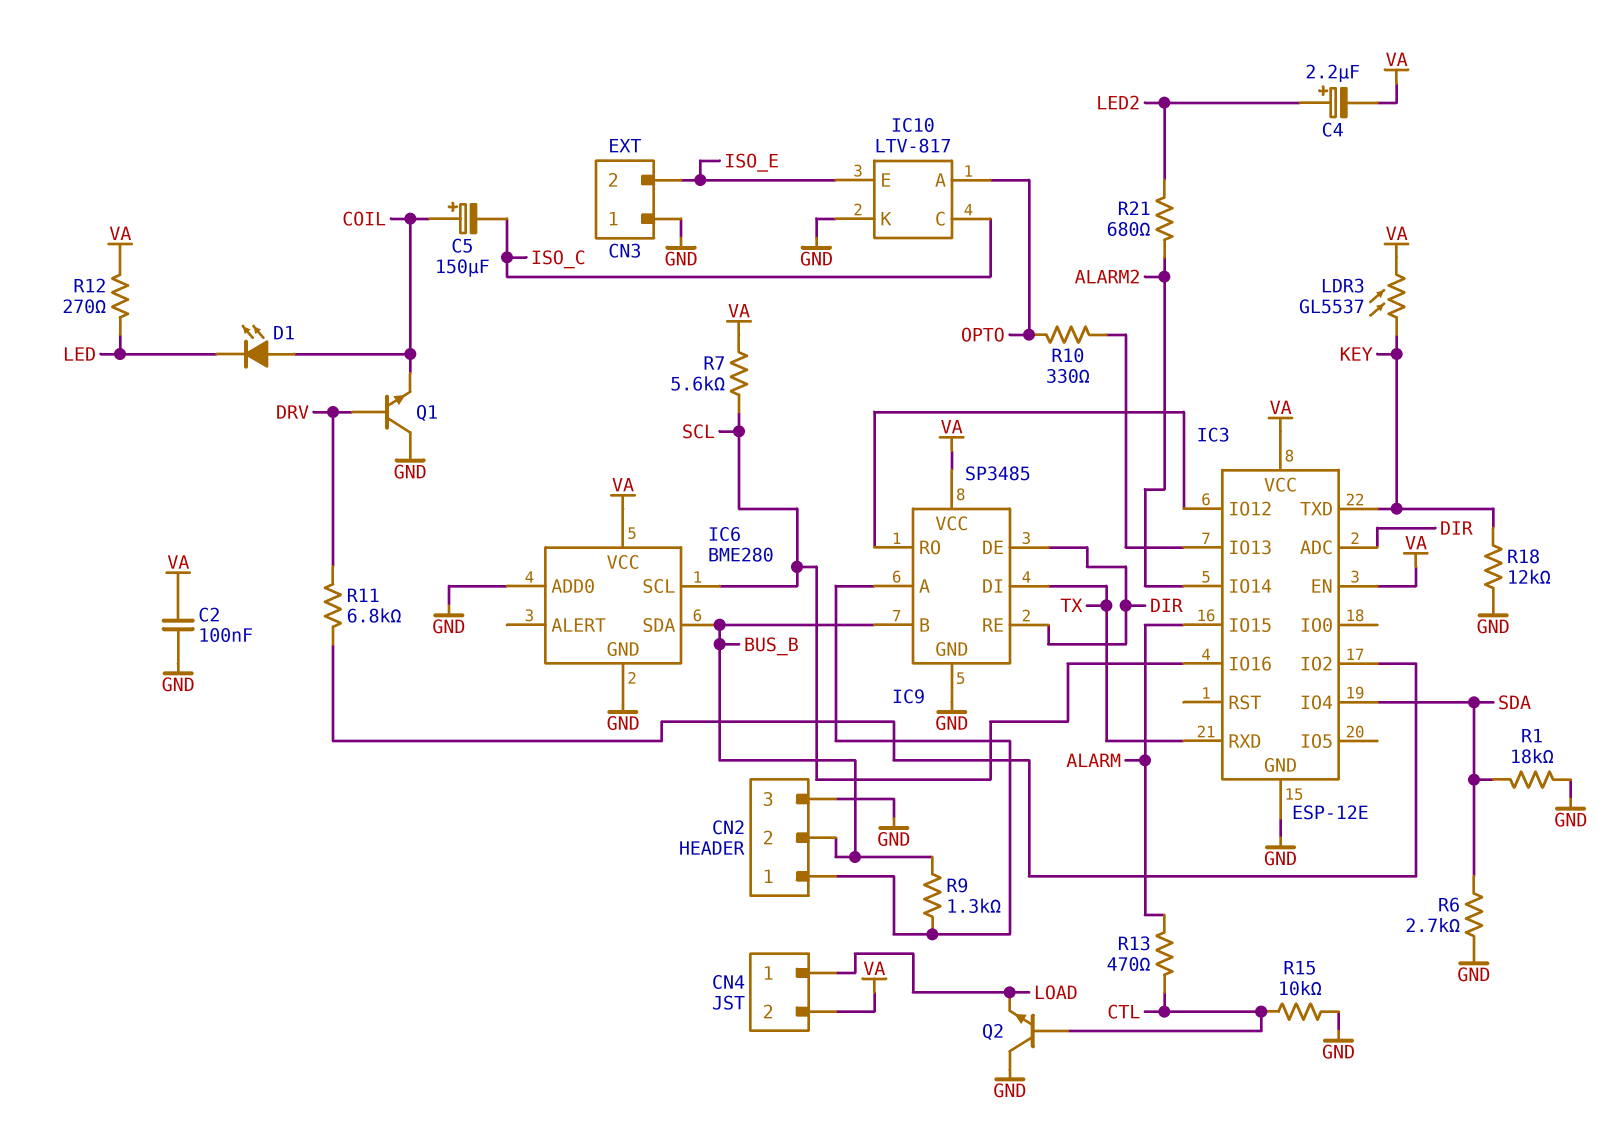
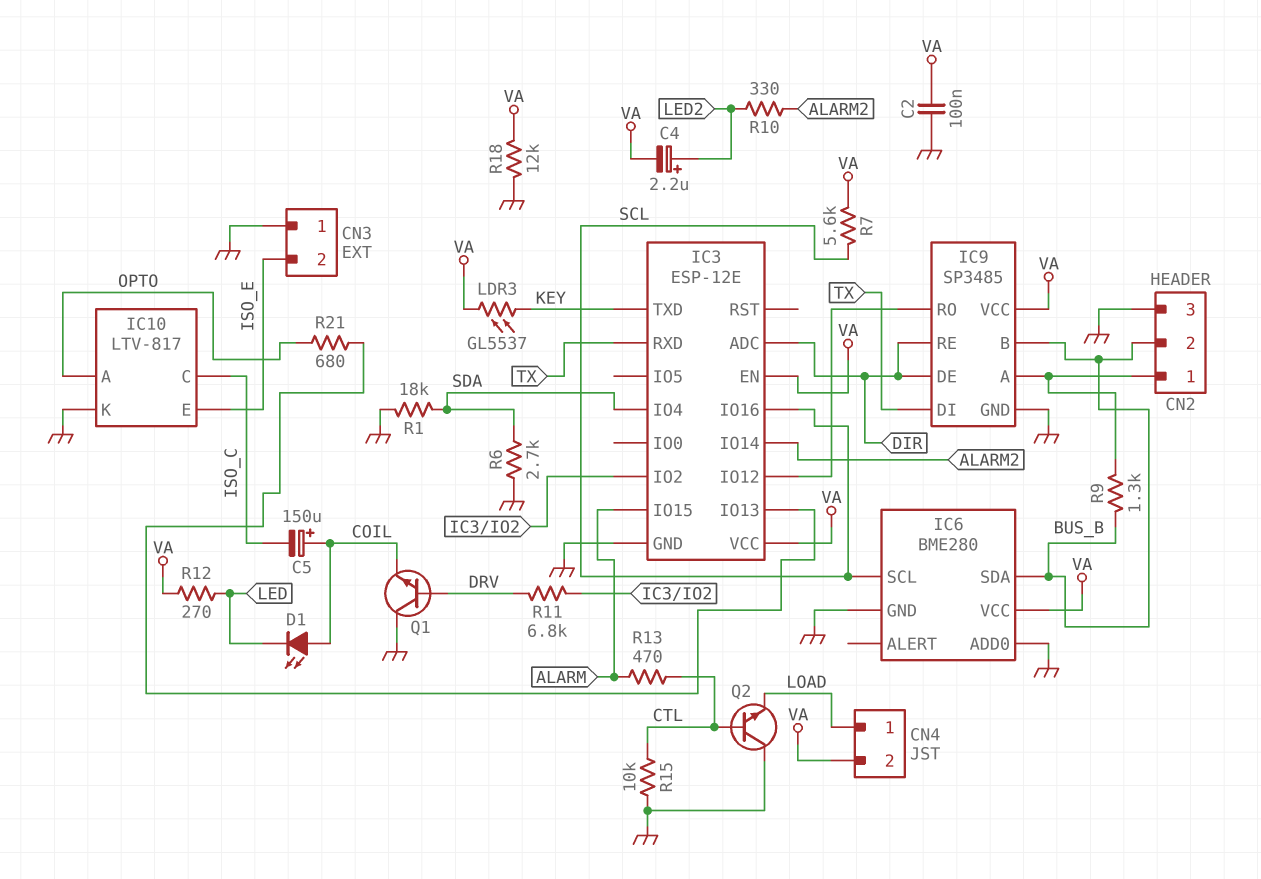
R10: 330 (IC3/IO13, OPTO) -> 330 (ALARM2, LED2)
R18: 12k (GND, KEY) -> 12k (GND, VA)
R21: 680 (ALARM2, LED2) -> 680 (IC3/IO13, OPTO)

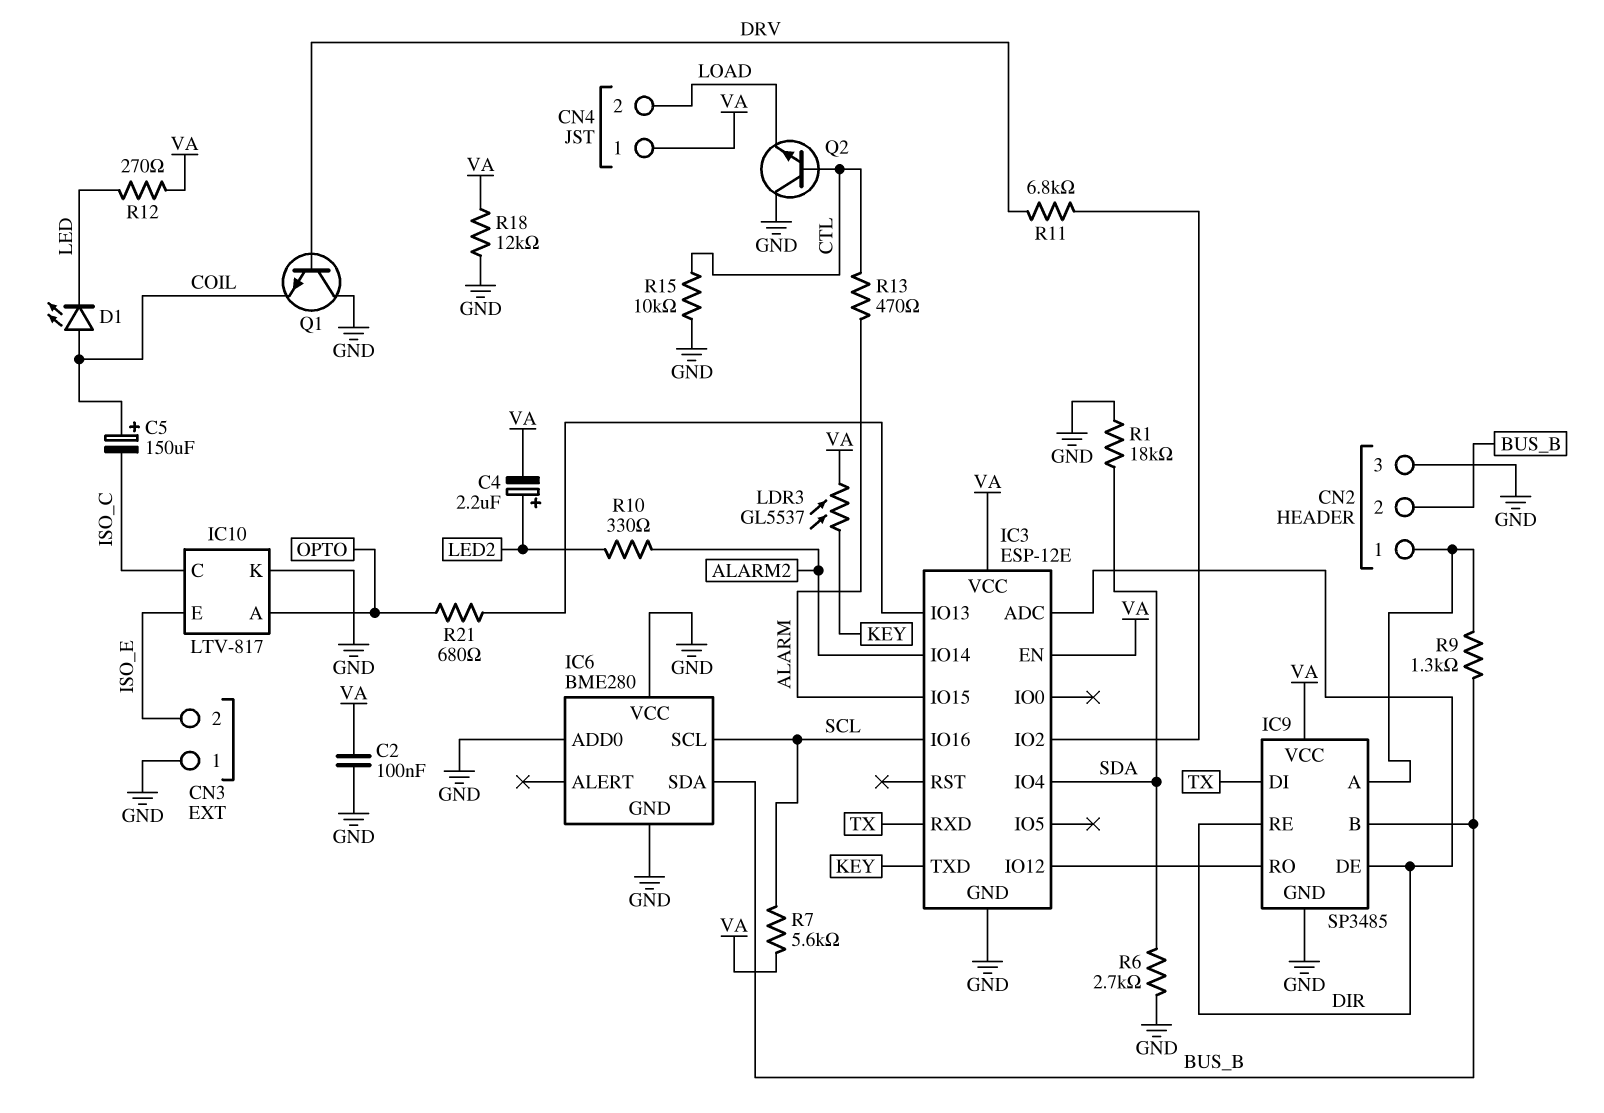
CN4 pin 1: LOAD -> VA
CN4 pin 2: VA -> LOAD
IC6 pin VCC: VA -> GND

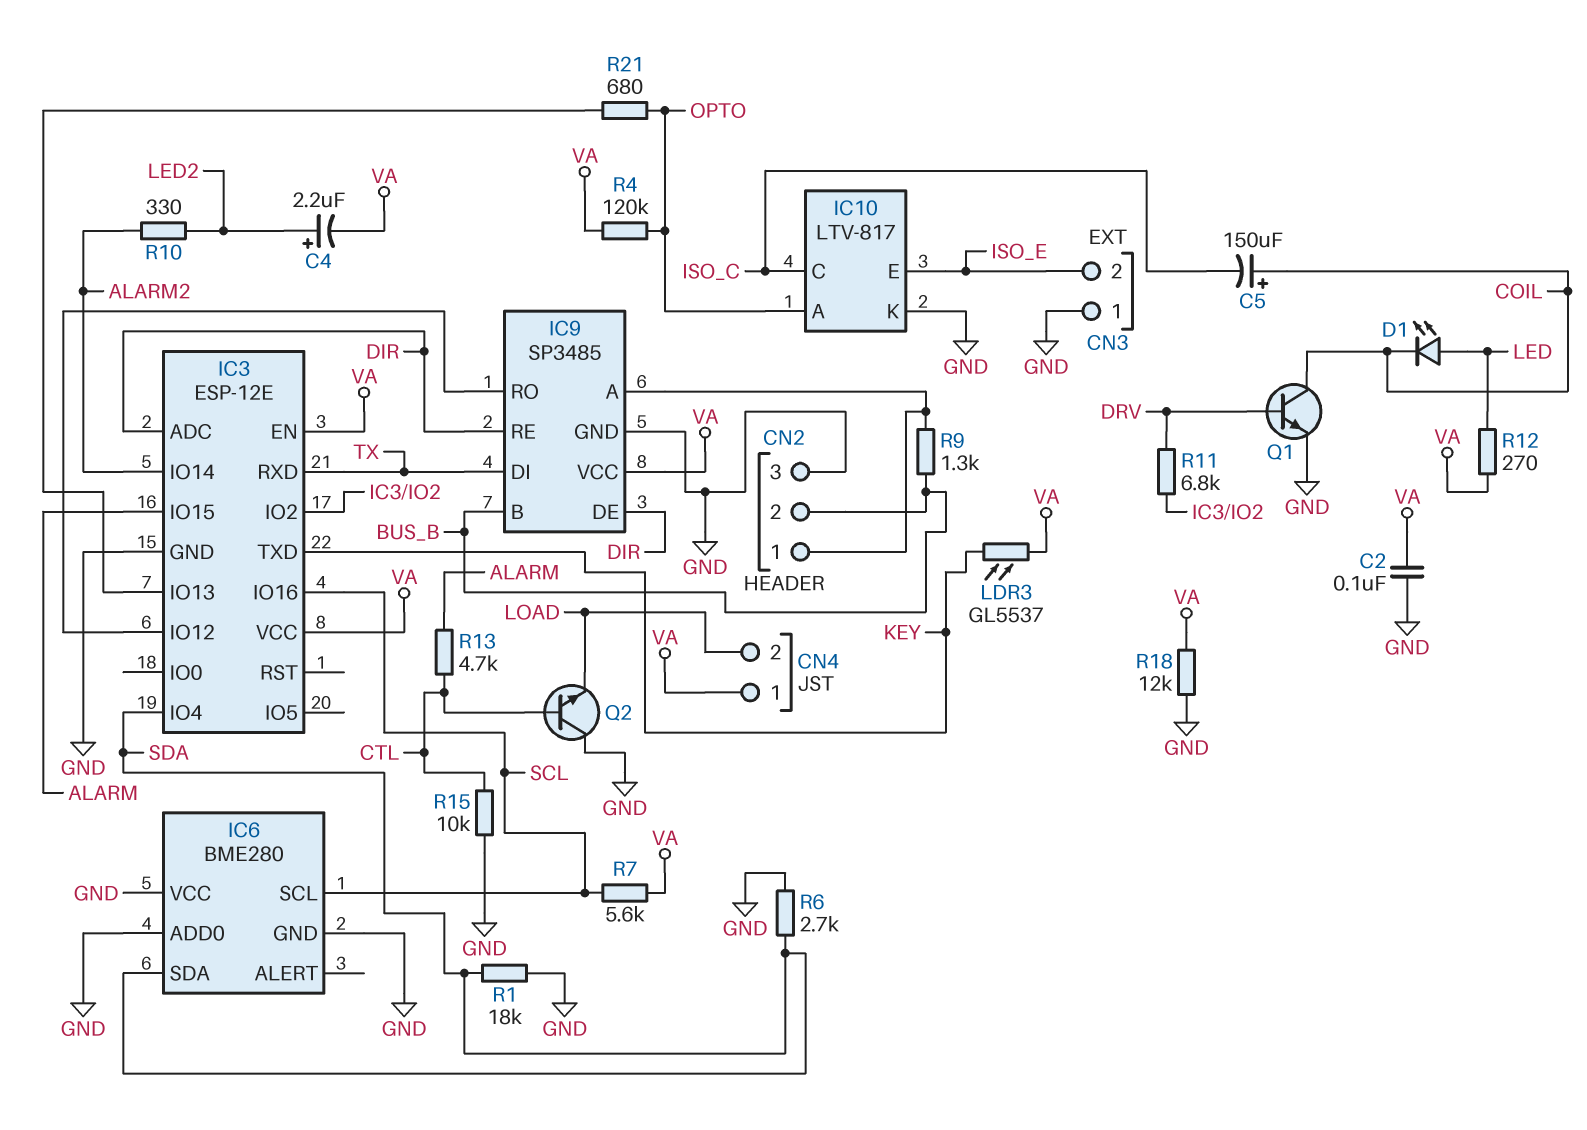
D1: LED (A COIL, K LED) -> LED (A LED, K COIL)
IC6 pin SDA: BUS_B -> SDA
Q1: NPN (B DRV, C GND, E COIL) -> NPN (B DRV, C COIL, E GND)
R4: none -> 120k (OPTO, VA)
R13: 470 (ALARM, CTL) -> 4.7k (ALARM, CTL)

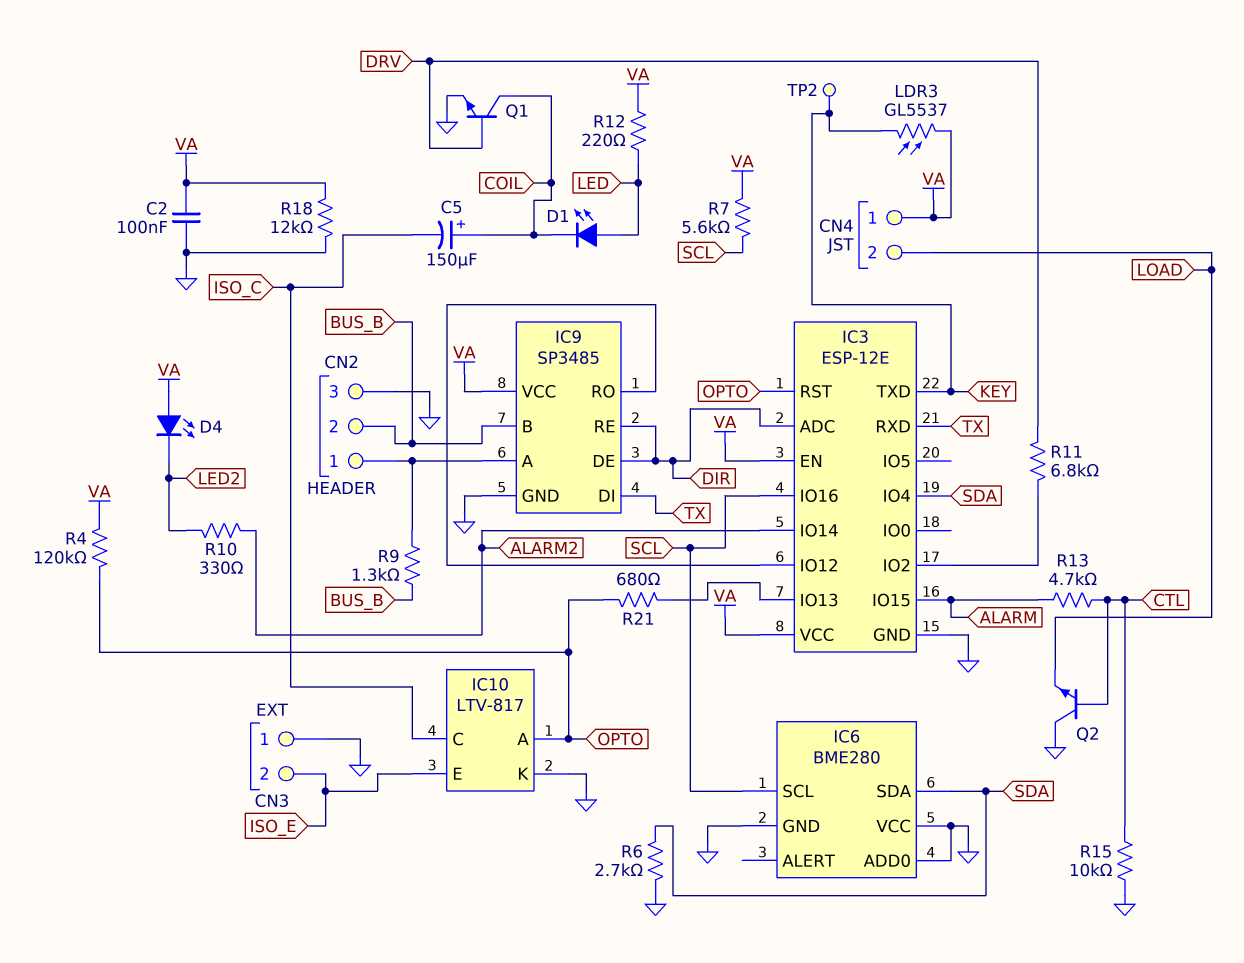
C4: 2.2uF (plus LED2, minus VA) -> none
D4: none -> LED (A VA, K LED2)
IC3 pin RST: none -> OPTO
R1: 18k (GND, SDA) -> none
R12: 270 (LED, VA) -> 220 (LED, VA)
TP2: none -> test point (KEY)

